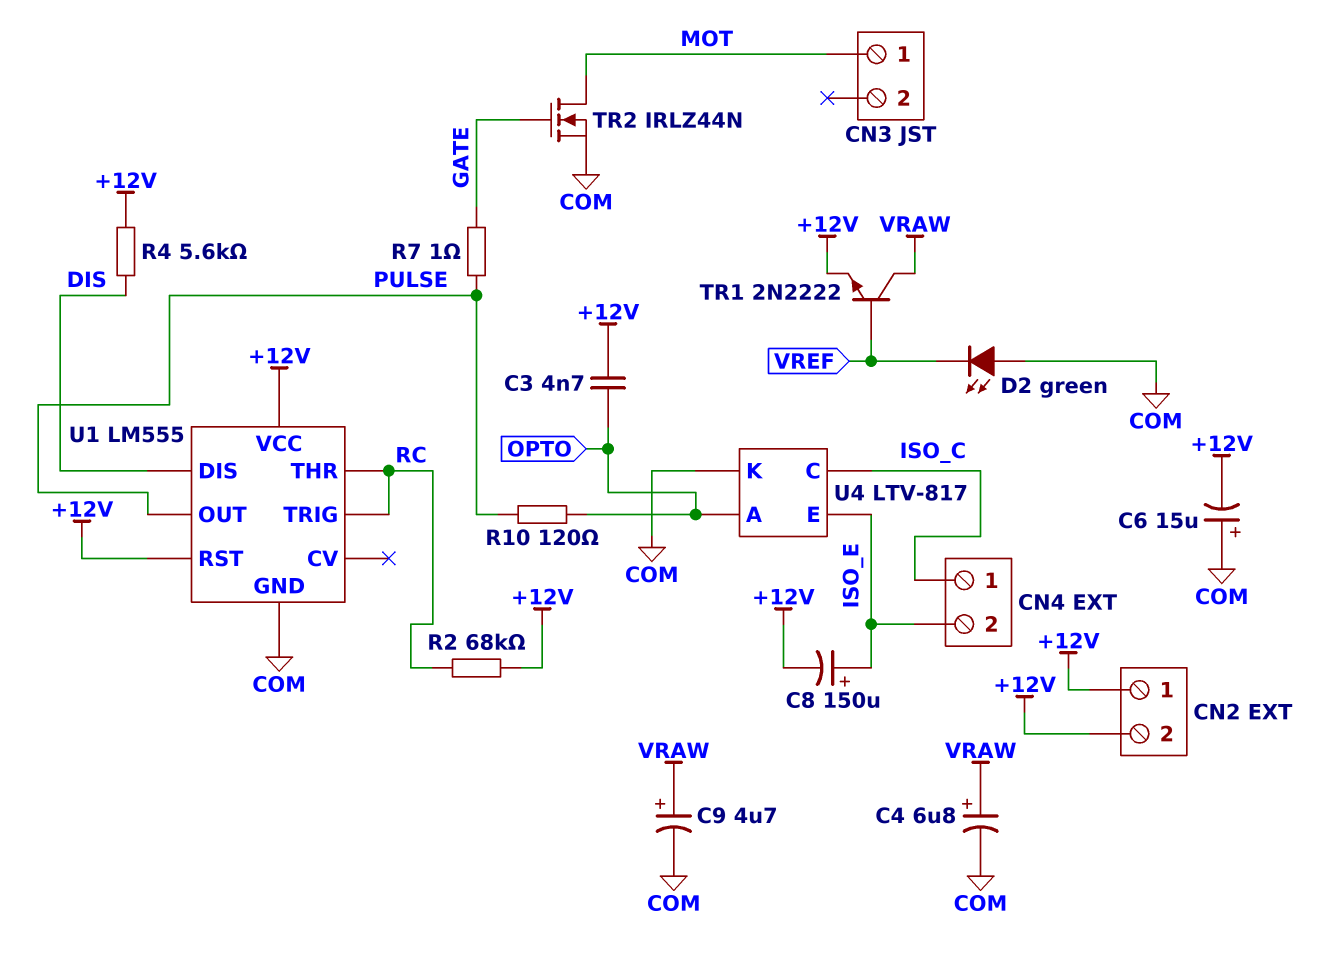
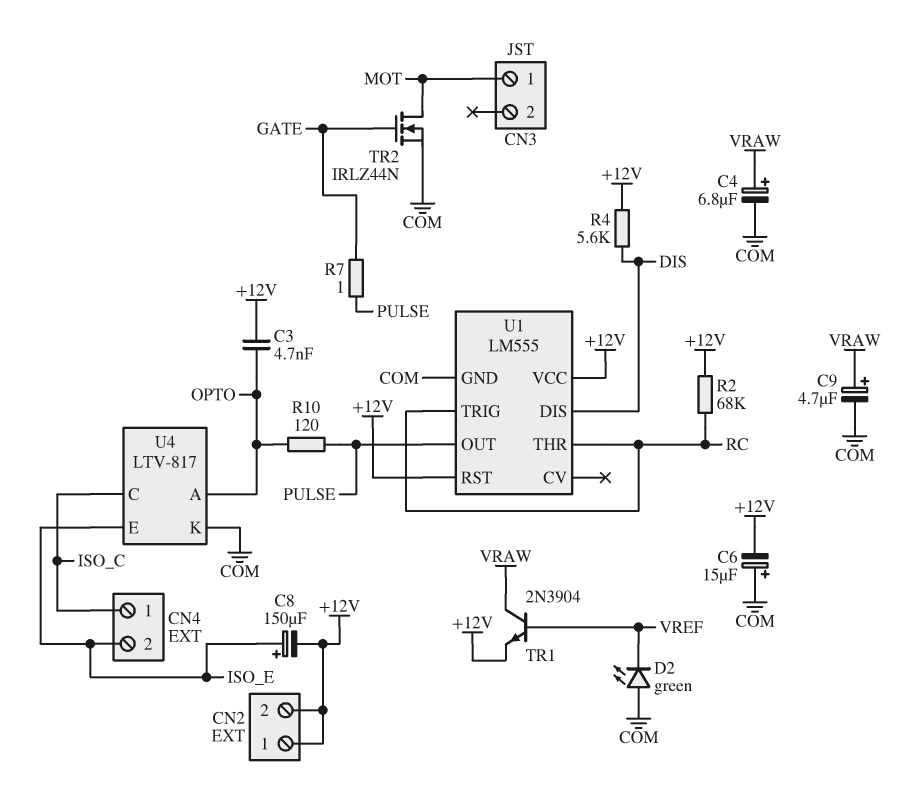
TR1: NPN 2N2222 (B VREF, C VRAW, E +12V) -> NPN 2N3904 (B VREF, C VRAW, E +12V)

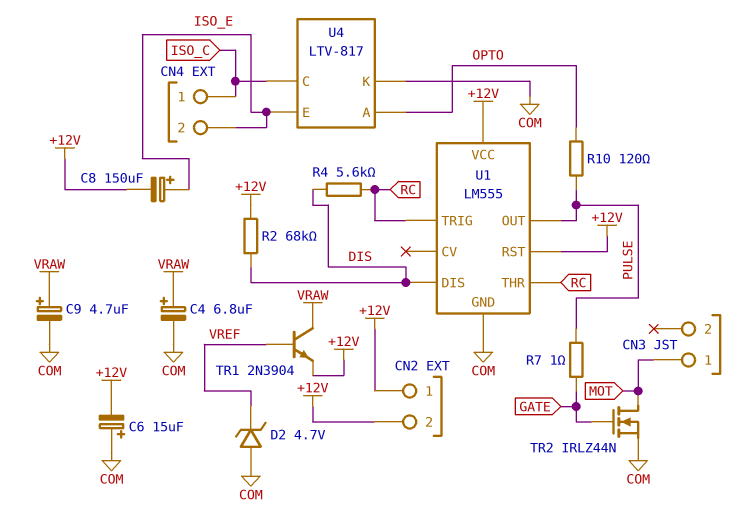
C3: 4.7nF (+12V, OPTO) -> none
D2: LED green (A COM, K VREF) -> zener 4.7V (A COM, K VREF)
R2: 68k (+12V, RC) -> 68k (+12V, DIS)
R4: 5.6k (+12V, DIS) -> 5.6k (DIS, RC)

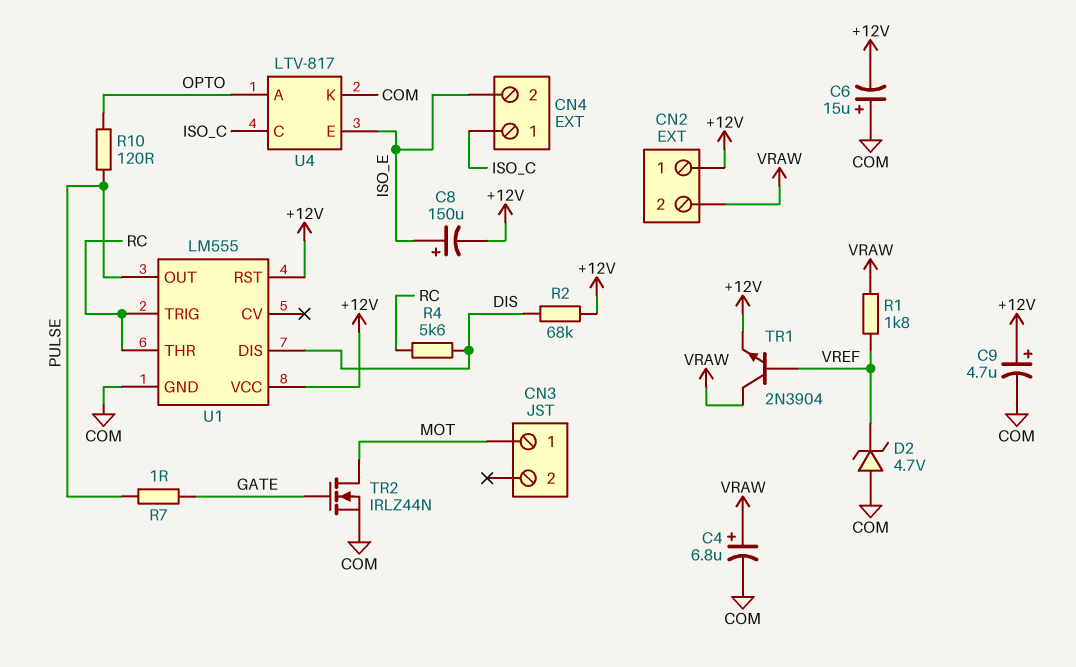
C9: 4.7uF (plus VRAW, minus COM) -> 4.7uF (plus +12V, minus COM)
CN2 pin 2: +12V -> VRAW
R1: none -> 1.8k (VRAW, VREF)

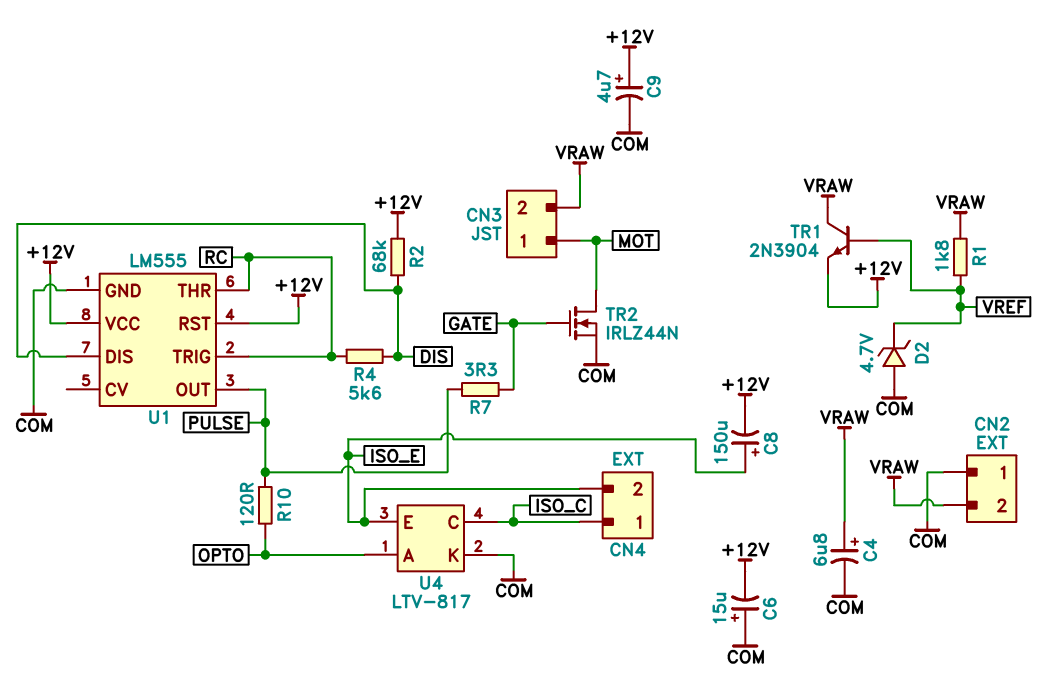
CN2 pin 1: +12V -> COM
CN3 pin 2: none -> VRAW
R7: 1 (GATE, PULSE) -> 3.3 (GATE, PULSE)

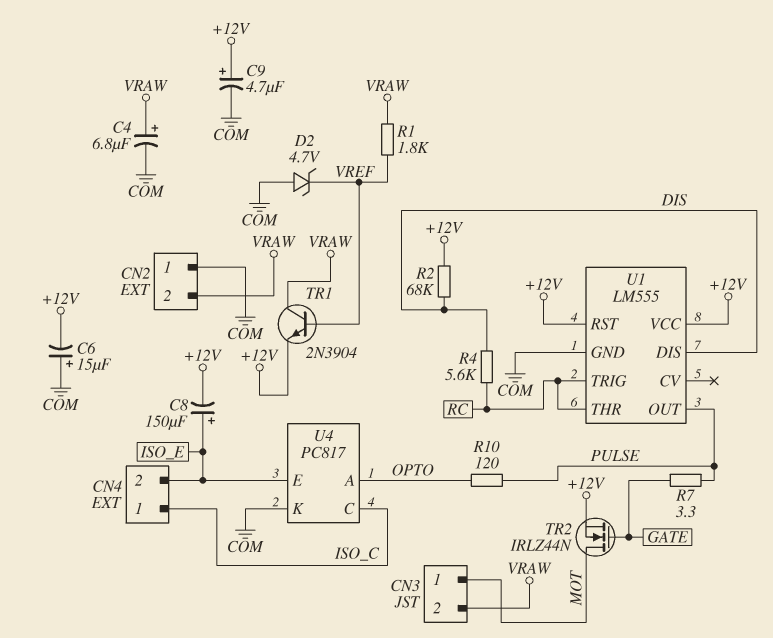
TR2: NMOS IRLZ44N (G GATE, D MOT, S COM) -> NMOS IRLZ44N (G GATE, D MOT, S +12V)
U4: LTV-817 -> PC817

